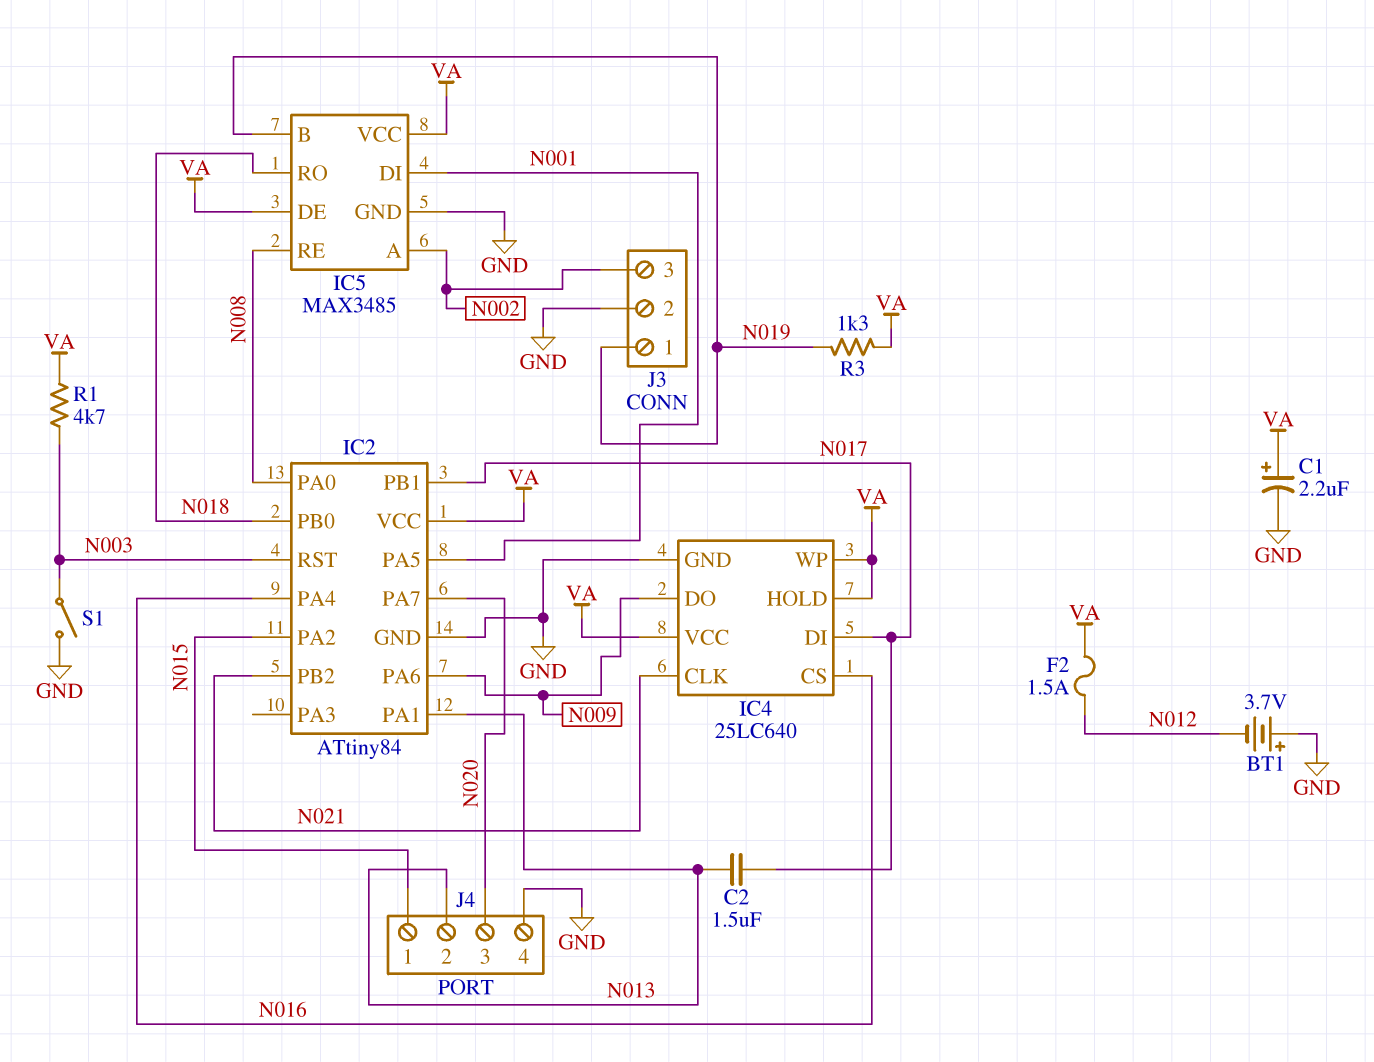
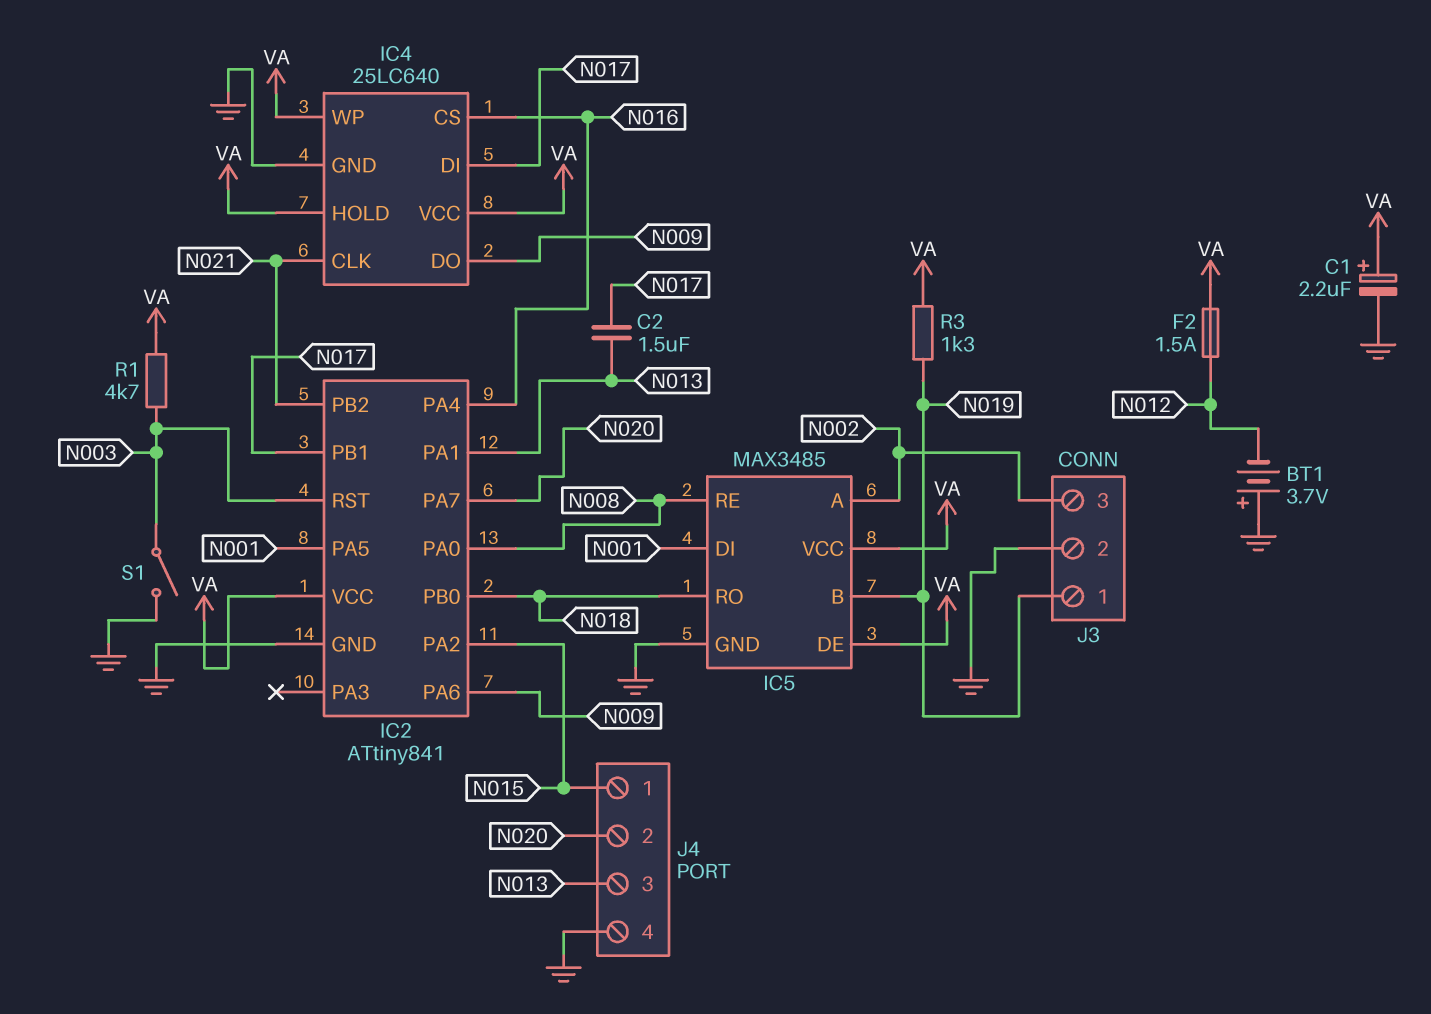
IC2: ATtiny84 -> ATtiny841
J4 pin 2: N013 -> N020
J4 pin 3: N020 -> N013

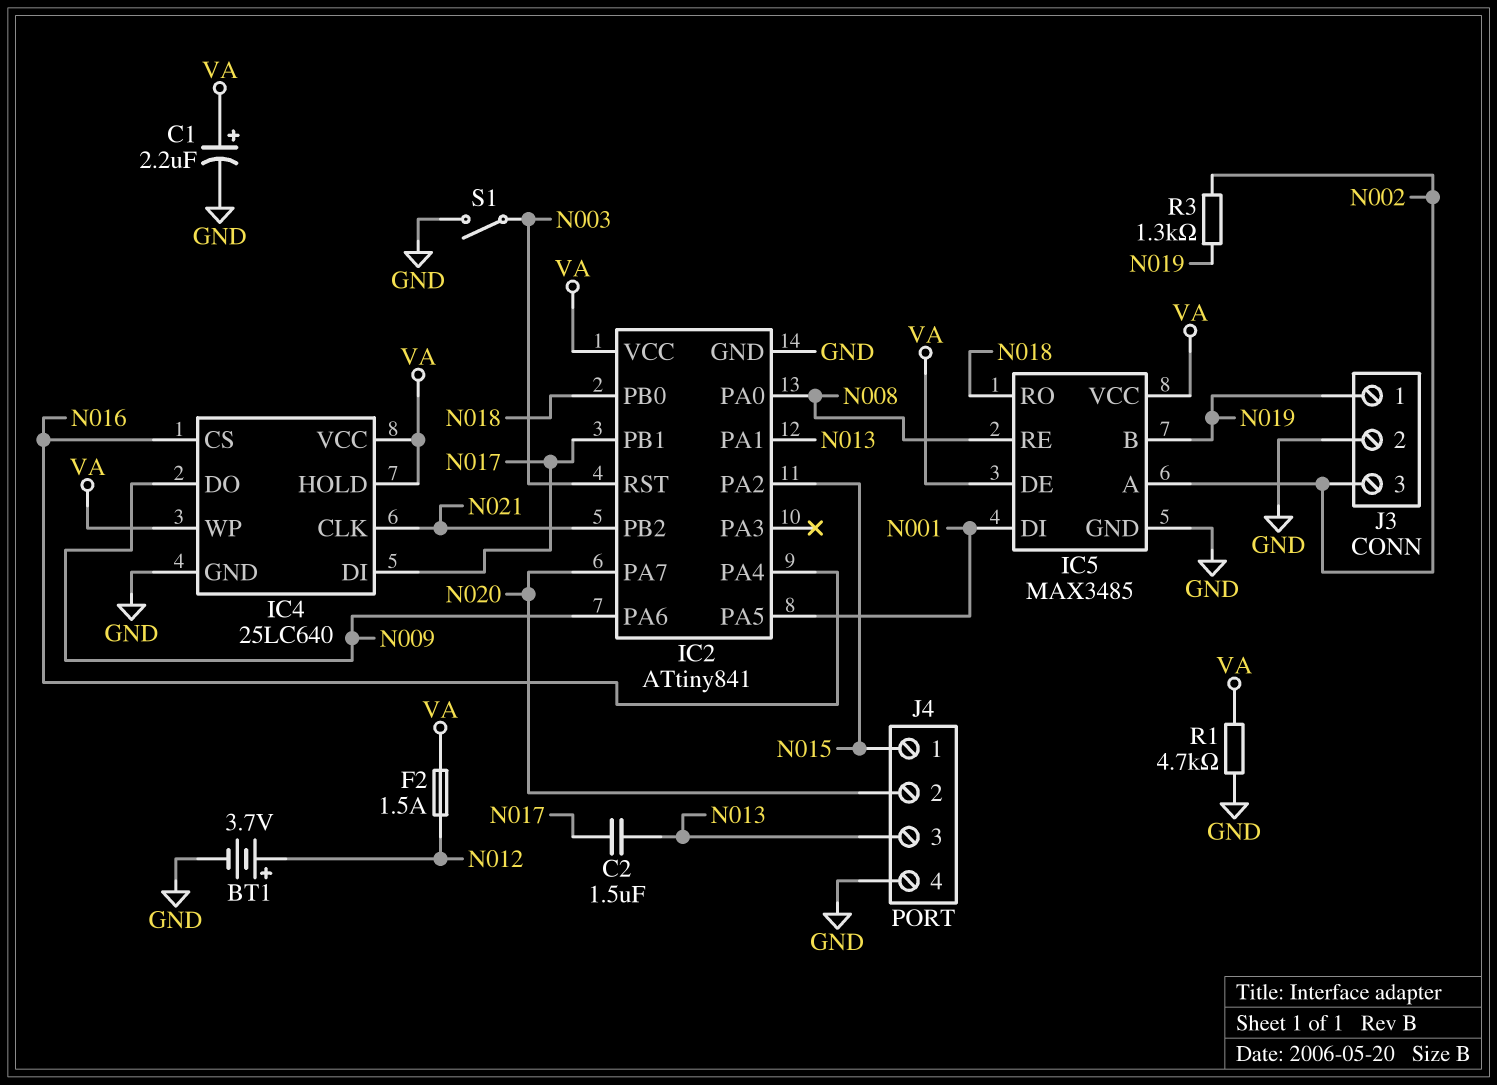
BT1: 3.7V (plus GND, minus N012) -> 3.7V (plus N012, minus GND)
R1: 4.7k (N003, VA) -> 4.7k (GND, VA)
R3: 1.3k (N019, VA) -> 1.3k (N002, N019)

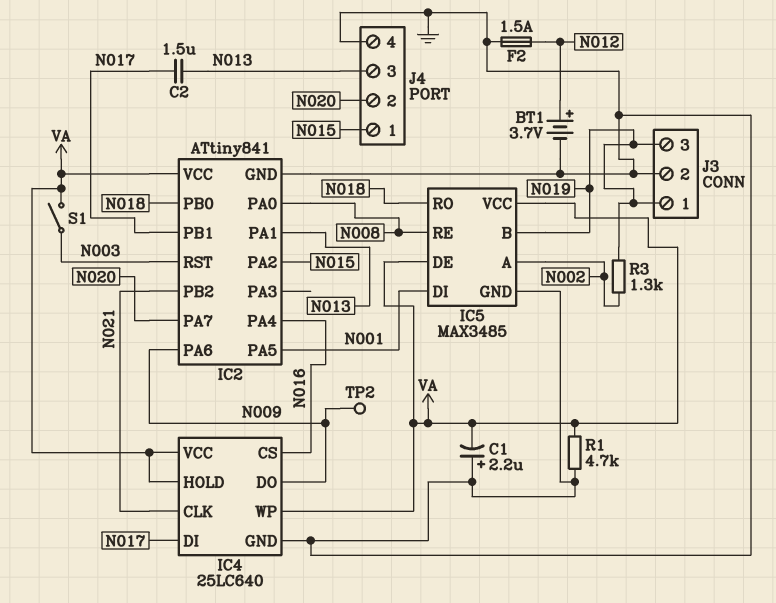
C1: 2.2uF (plus VA, minus GND) -> 2.2uF (plus GND, minus VA)
F2: 1.5A (N012, VA) -> 1.5A (GND, N012)
J3 pin 3: N002 -> N019
S1: switch (GND, N003) -> switch (N003, VA)
TP2: none -> test point (N009)

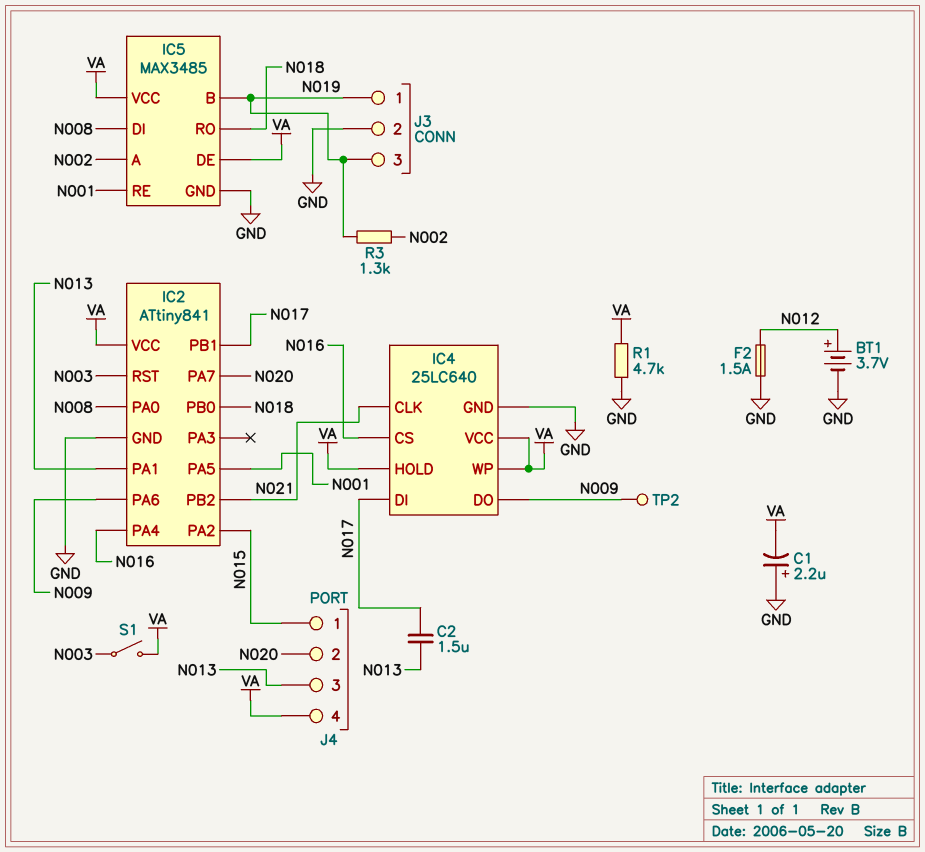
IC5 pin DI: N001 -> N008
IC5 pin RE: N008 -> N001
J4 pin 4: GND -> VA

